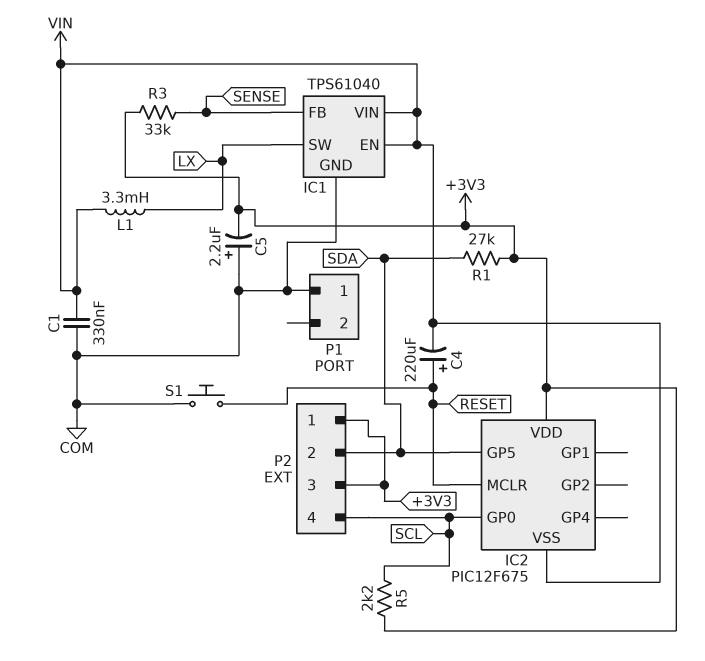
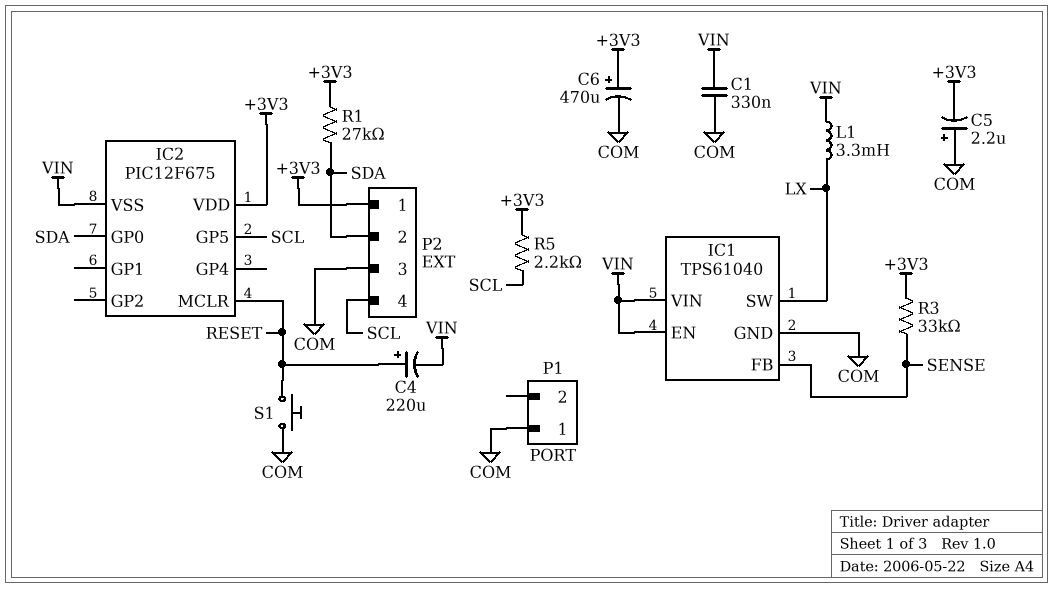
C6: none -> 470uF (plus +3V3, minus COM)
IC2 pin GP0: SCL -> SDA
IC2 pin GP5: SDA -> SCL
P2 pin 3: +3V3 -> COM

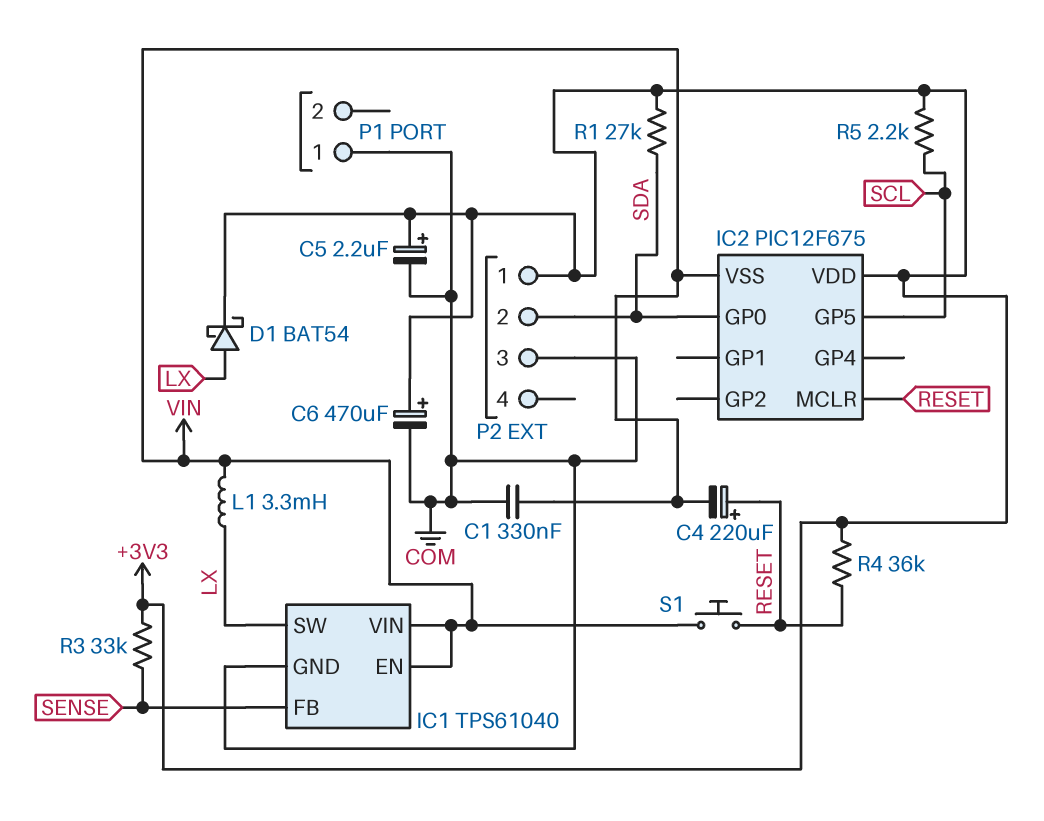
C5: 2.2uF (plus COM, minus +3V3) -> 2.2uF (plus +3V3, minus COM)
D1: none -> schottky BAT54 (A LX, K +3V3)
P2 pin 4: SCL -> none
R4: none -> 36k (+3V3, RESET)
S1: button (COM, RESET) -> button (RESET, VIN)

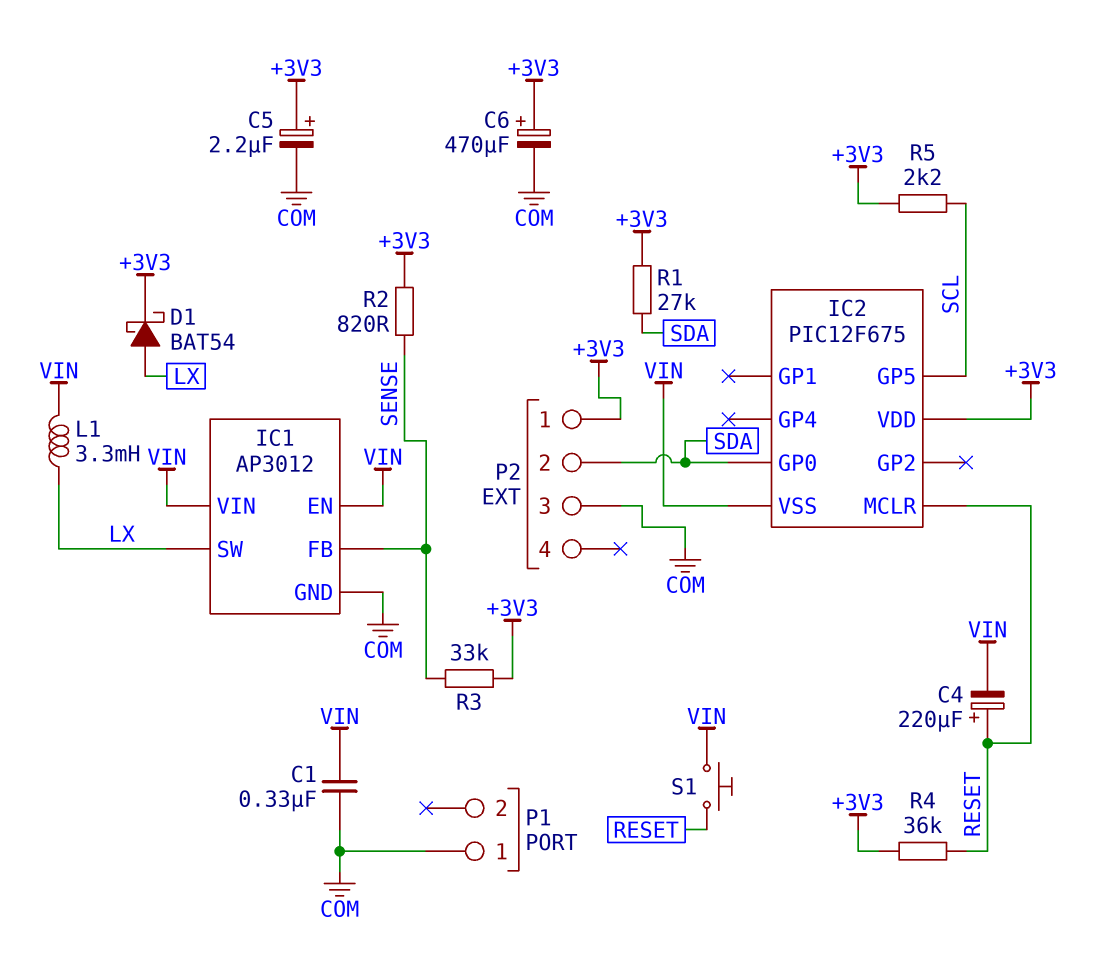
IC1: TPS61040 -> AP3012
R2: none -> 820 (+3V3, SENSE)

